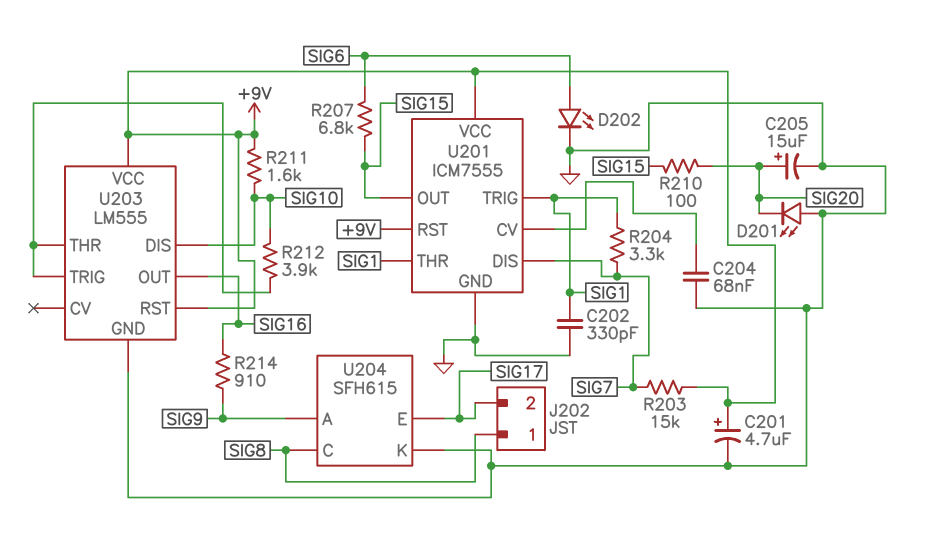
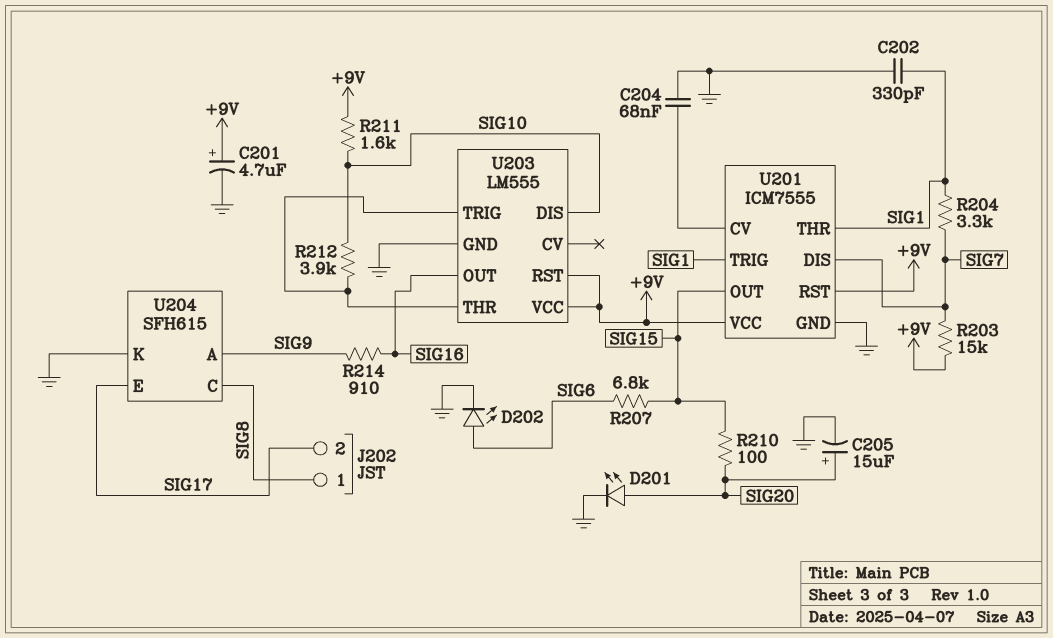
D201: LED (A GND, K SIG20) -> LED (A SIG20, K GND)

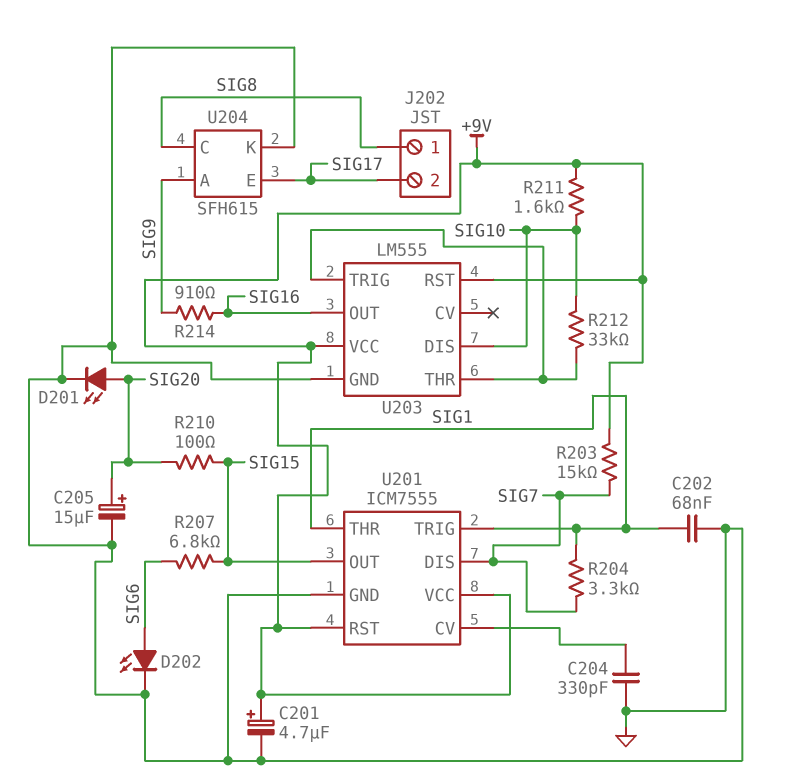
C202: 330pF (GND, SIG1) -> 68nF (GND, SIG1)
C204: 68nF (GND, U201/CV) -> 330pF (GND, U201/CV)
R212: 3.9k (SIG10, U203/THR) -> 33k (SIG10, U203/THR)

